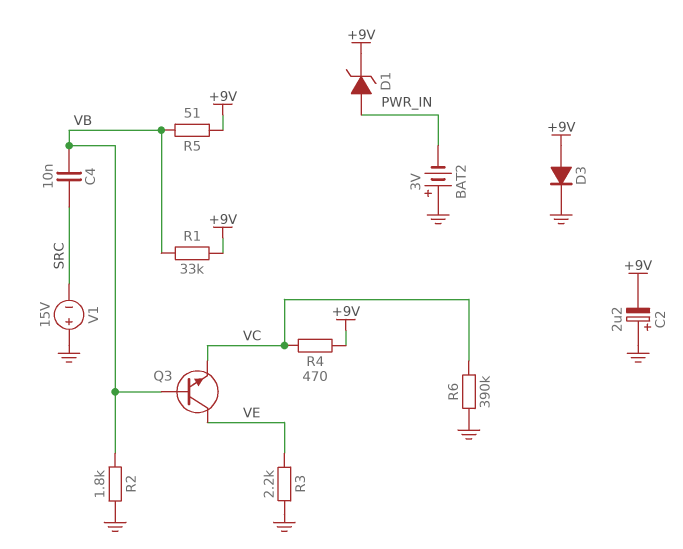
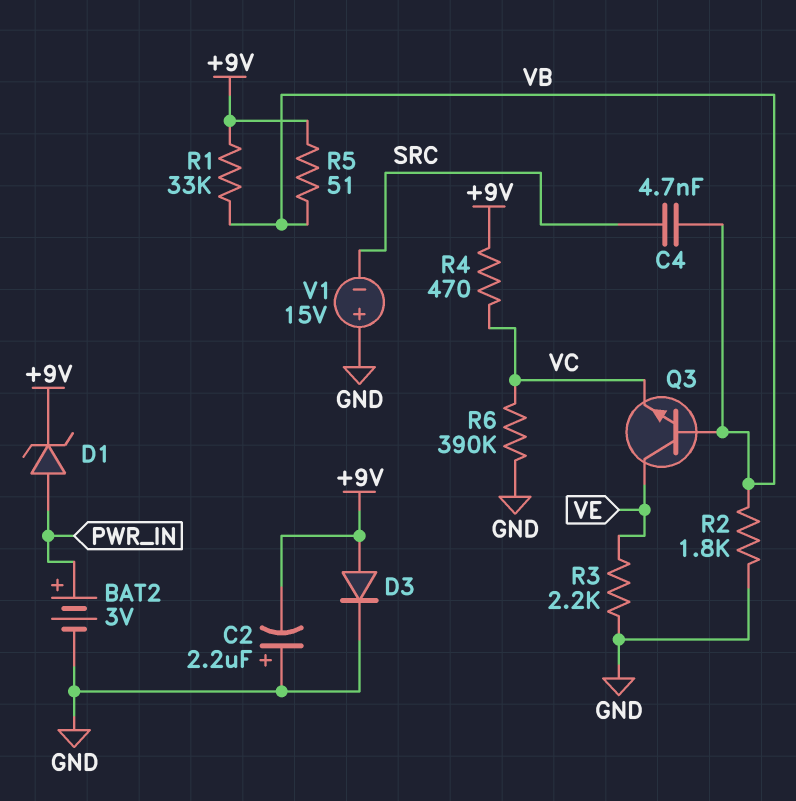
BAT2: 3V (plus GND, minus PWR_IN) -> 3V (plus PWR_IN, minus GND)
C4: 10nF (SRC, VB) -> 4.7nF (SRC, VB)

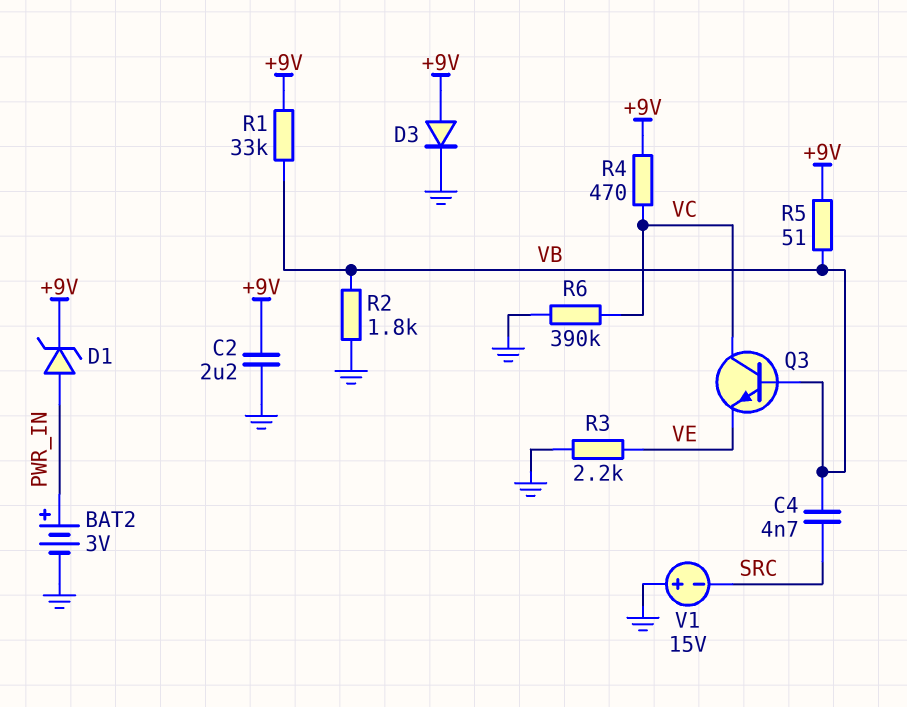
C2: 2.2uF (plus GND, minus +9V) -> 2.2uF (+9V, GND)
Q3: NPN (B VB, C VE, E VC) -> NPN (B VB, C VC, E VE)

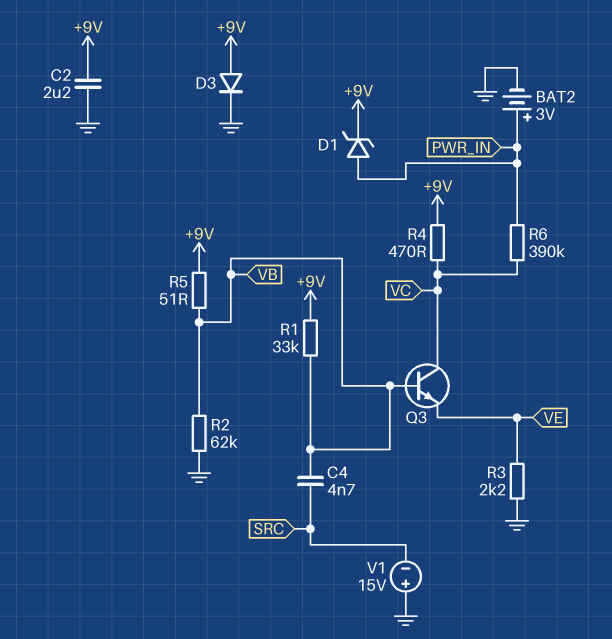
R2: 1.8k (GND, VB) -> 62k (GND, VB)
R6: 390k (GND, VC) -> 390k (PWR_IN, VC)

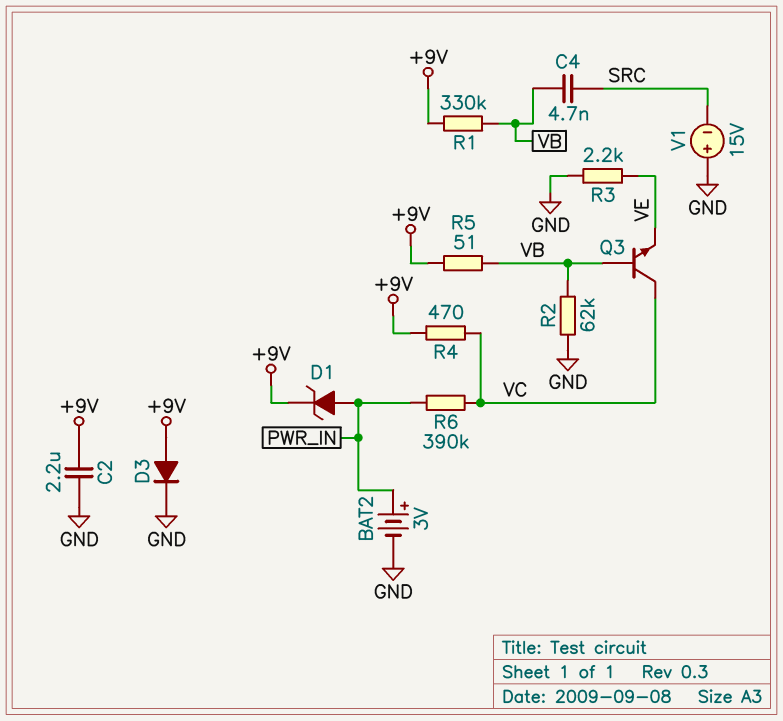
R1: 33k (+9V, VB) -> 330k (+9V, VB)

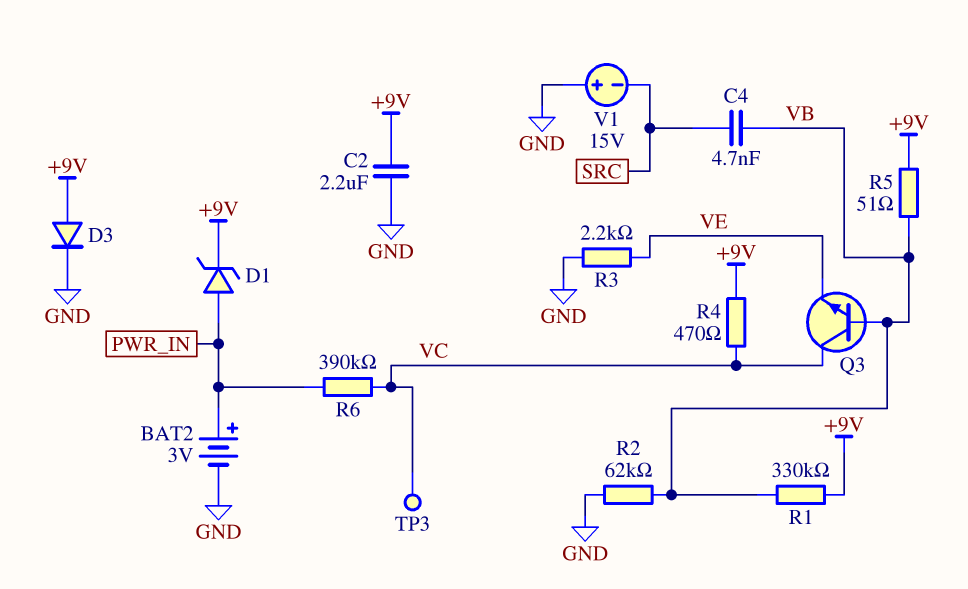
TP3: none -> test point (VC)

